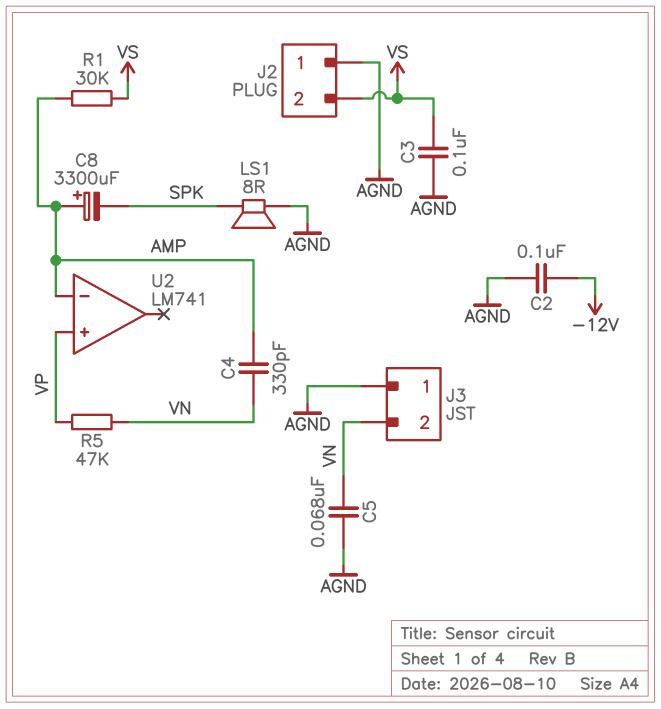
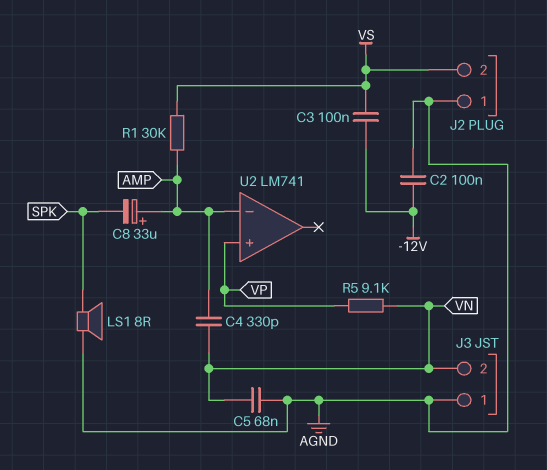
C3: 100nF (AGND, VS) -> 100nF (-12V, VS)
C8: 3300uF (plus AMP, minus SPK) -> 33uF (plus AMP, minus SPK)
R5: 47k (VN, VP) -> 9.1k (VN, VP)

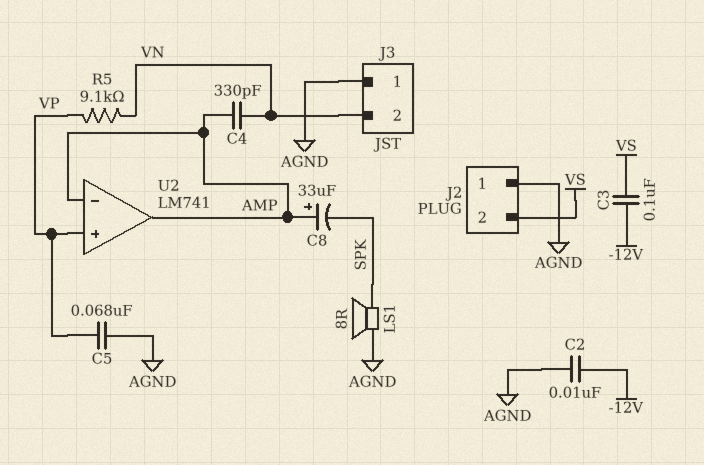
C2: 100nF (-12V, AGND) -> 10nF (-12V, AGND)
C5: 68nF (AGND, VN) -> 68nF (AGND, VP)
R1: 30k (AMP, VS) -> none
U2 pin out: none -> AMP

